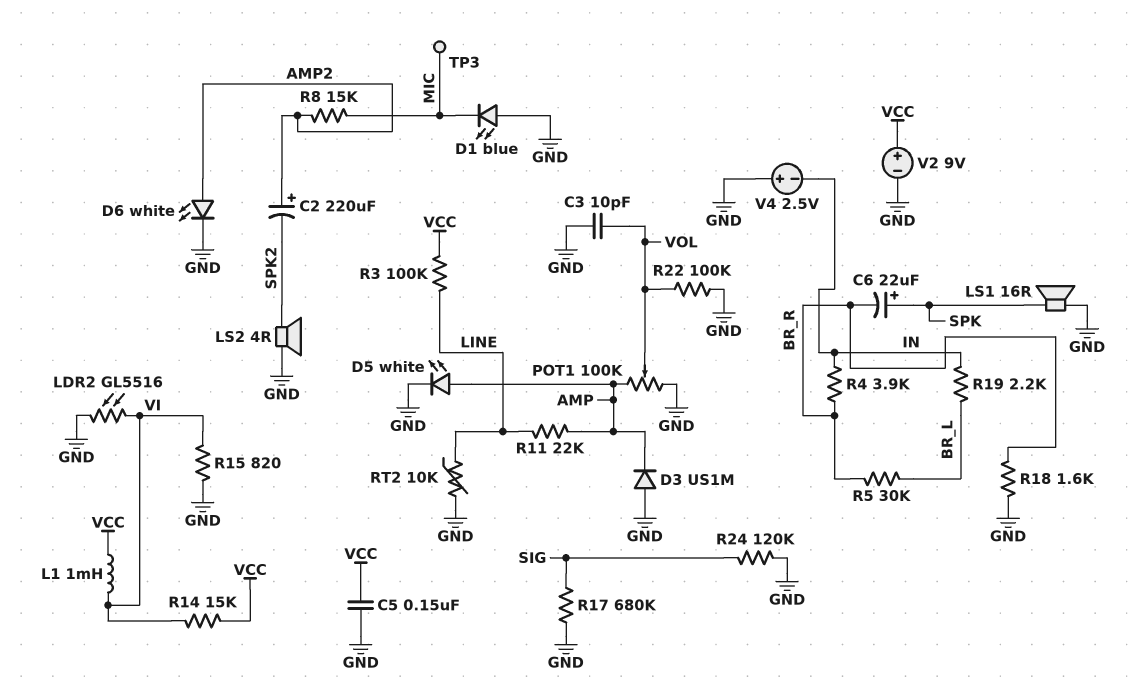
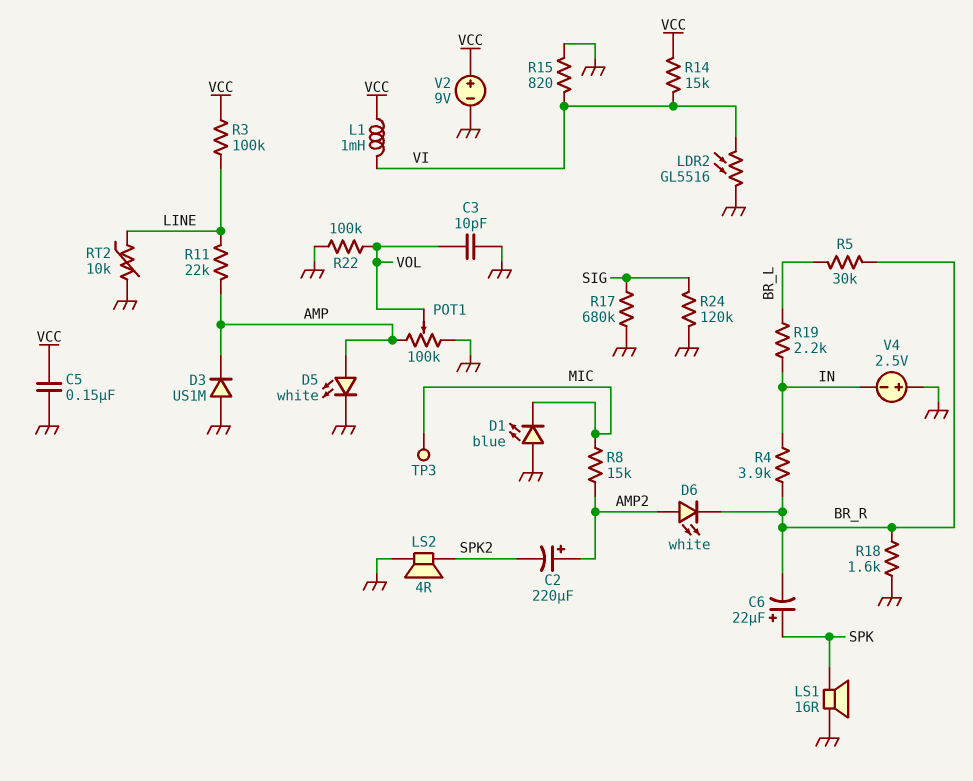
D6: LED white (A AMP2, K GND) -> LED white (A AMP2, K BR_R)

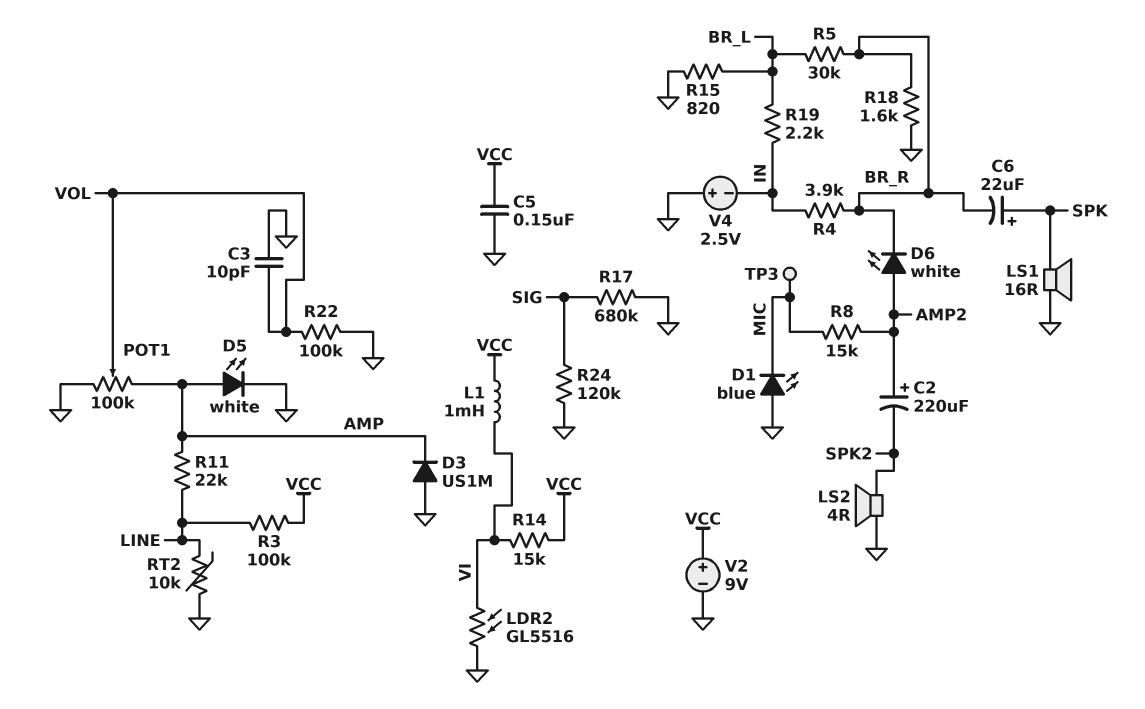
R15: 820 (GND, VI) -> 820 (BR_L, GND)

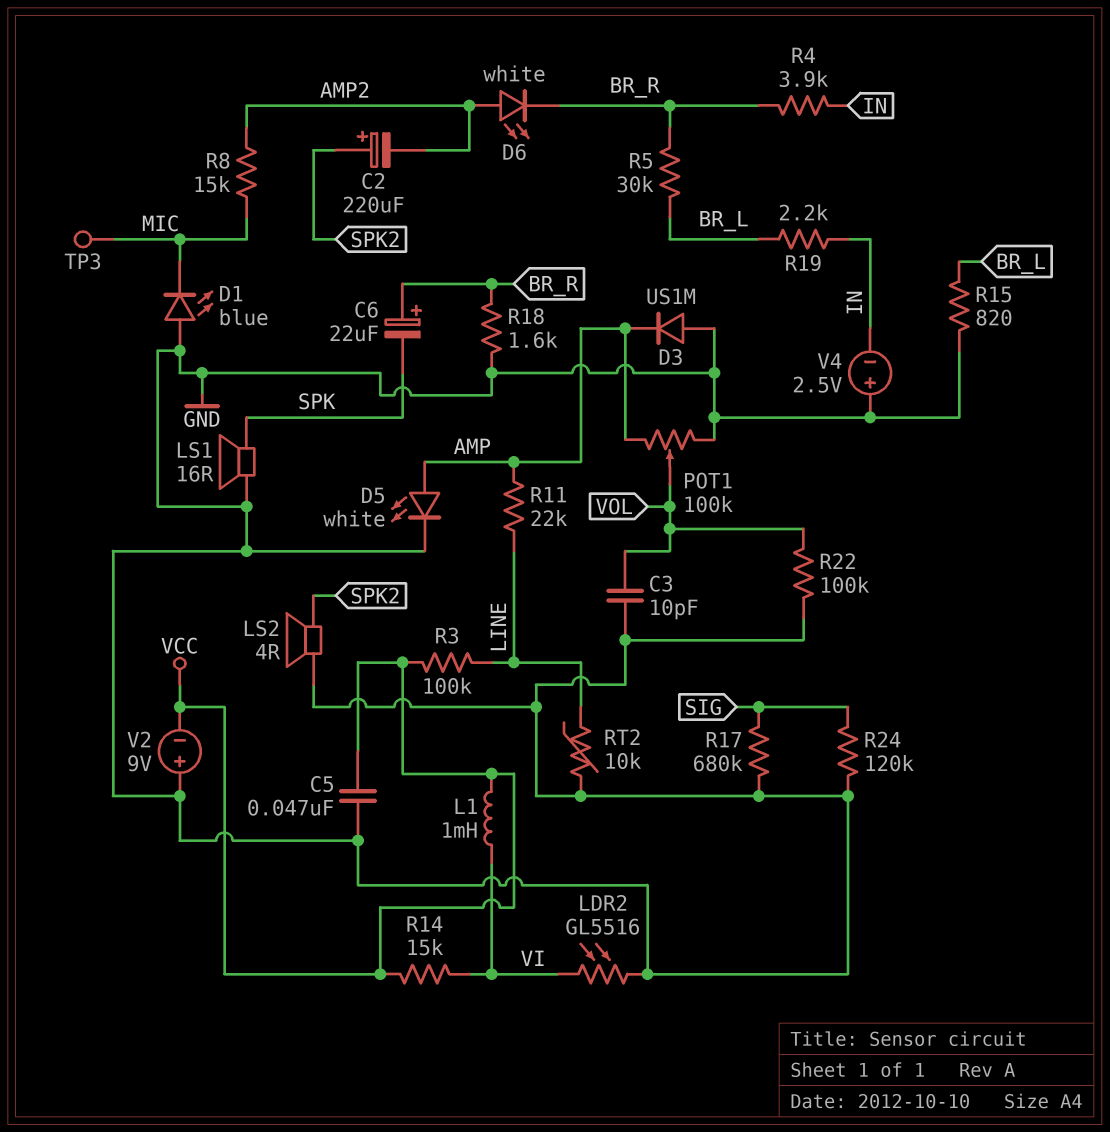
C2: 220uF (plus AMP2, minus SPK2) -> 220uF (plus SPK2, minus AMP2)
C5: 150nF (GND, VCC) -> 47nF (GND, VCC)
C6: 22uF (plus SPK, minus BR_R) -> 22uF (plus BR_R, minus SPK)
V2: 9V (plus VCC, minus GND) -> 9V (plus GND, minus VCC)

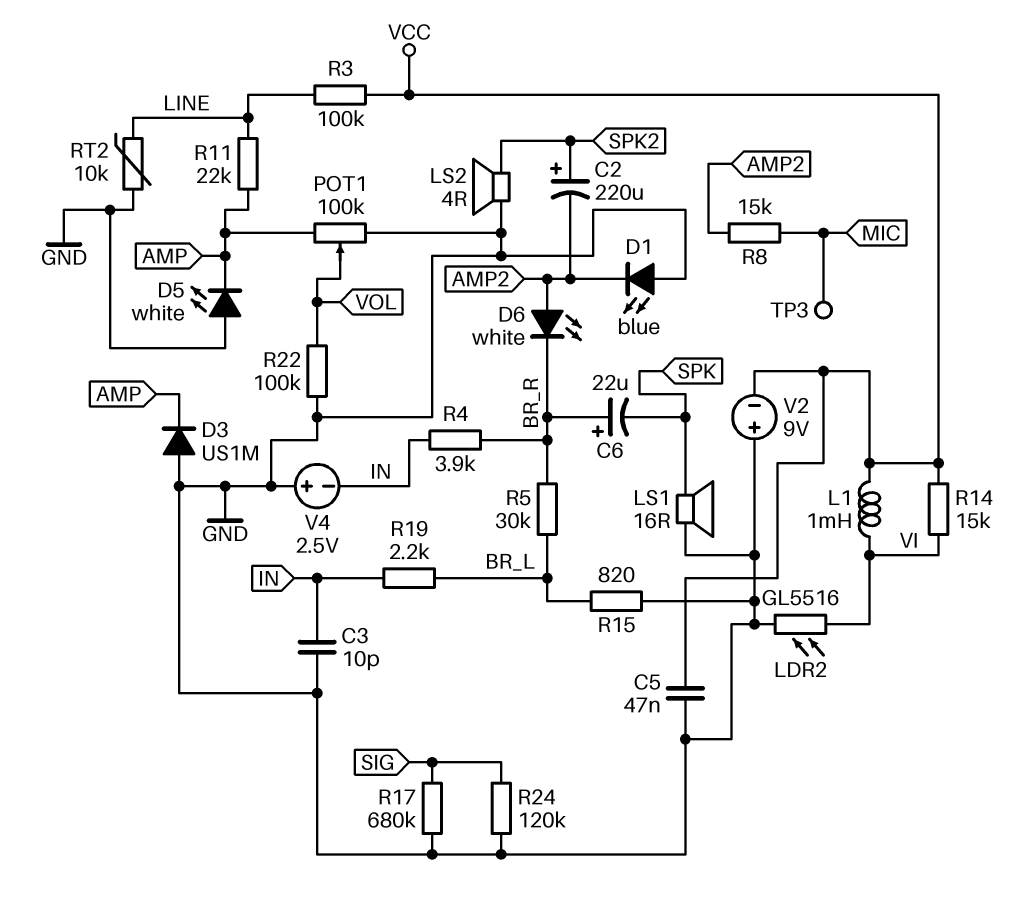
C3: 10pF (GND, VOL) -> 10pF (GND, IN)
D1: LED blue (A GND, K MIC) -> LED blue (A GND, K AMP2)
D5: LED white (A AMP, K GND) -> LED white (A GND, K AMP)
R18: 1.6k (BR_R, GND) -> none

